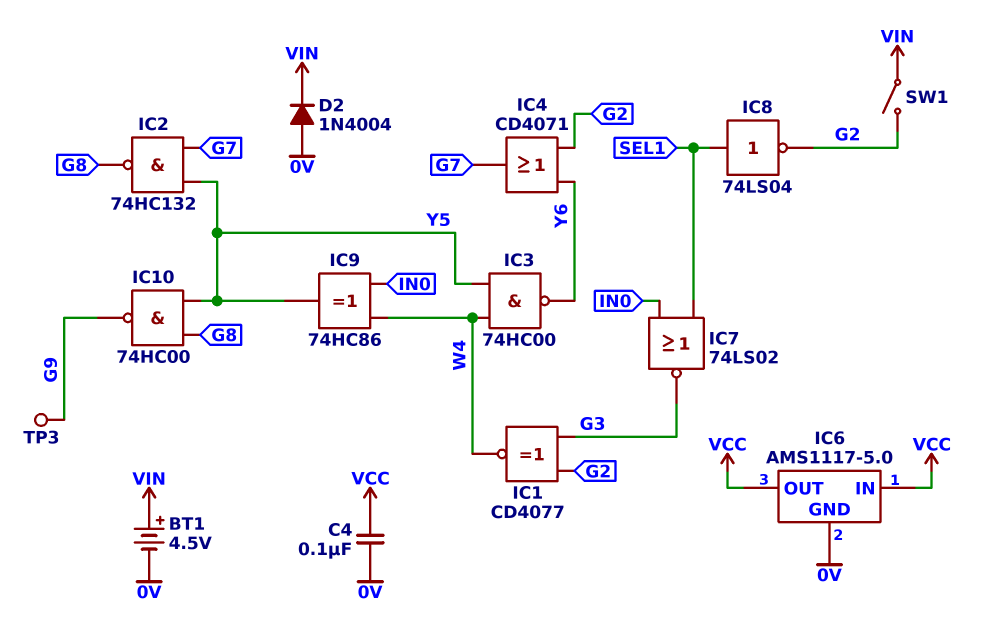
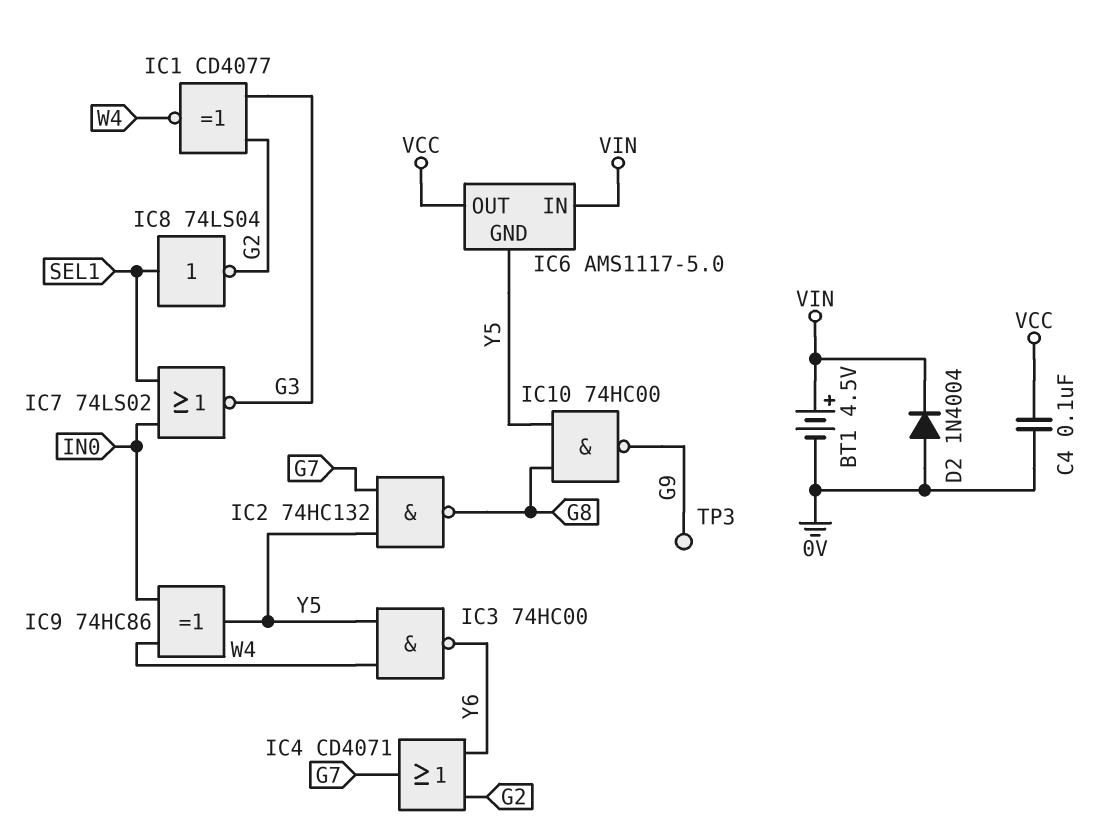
IC6 pin GND: 0V -> Y5
IC6 pin IN: VCC -> VIN
SW1: switch (G2, VIN) -> none

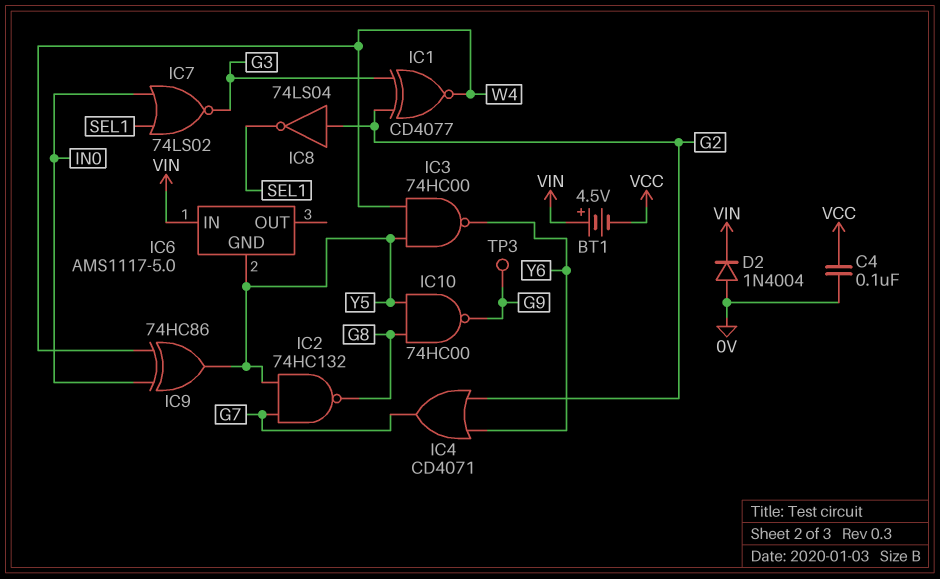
BT1: 4.5V (plus VIN, minus 0V) -> 4.5V (plus VIN, minus VCC)
IC6 pin OUT: VCC -> none
IC8: NOT 74LS04 (in SEL1, out G2) -> NOT 74LS04 (in G2, out SEL1)

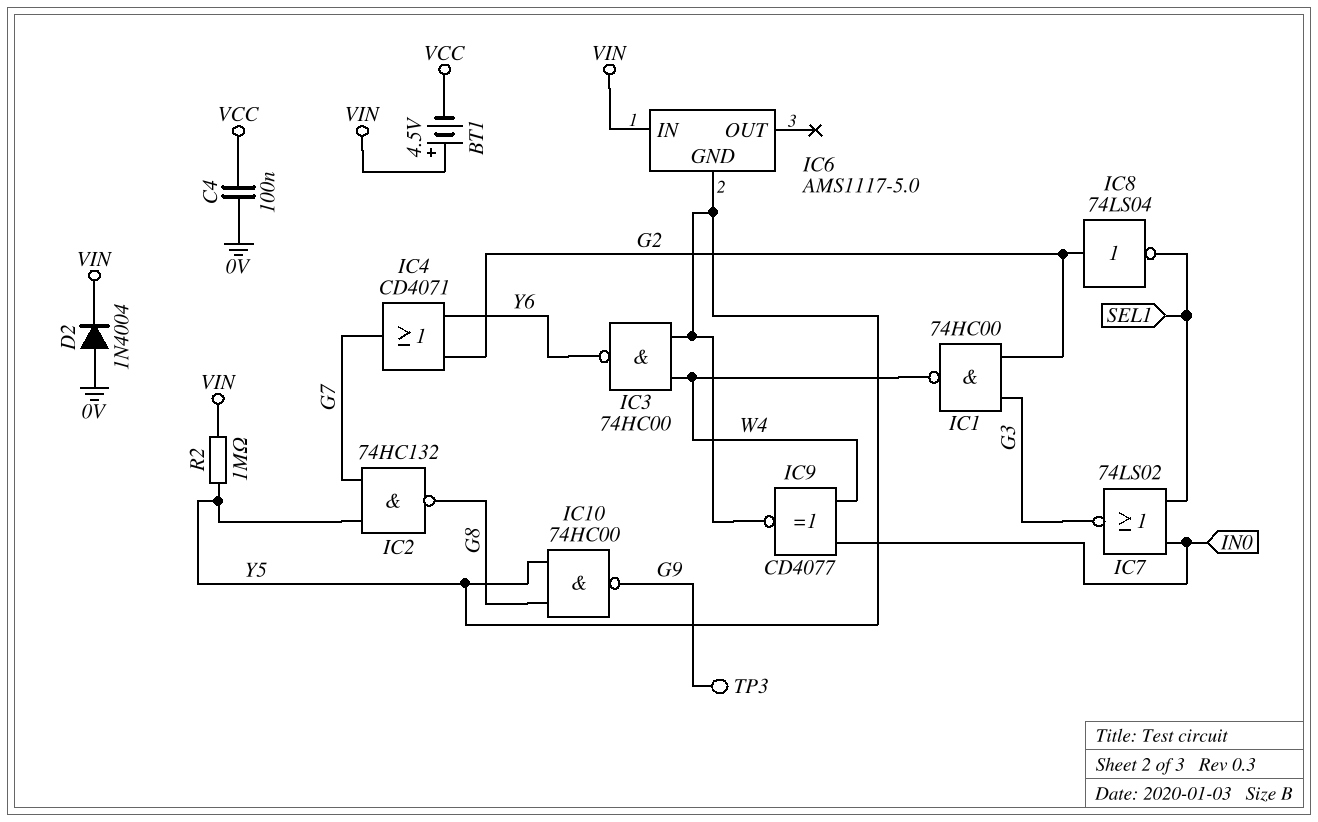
IC1: XNOR CD4077 (in G2, in G3, out W4) -> NAND 74HC00 (in G2, in G3, out W4)
IC9: XOR 74HC86 (in IN0, in W4, out Y5) -> XNOR CD4077 (in IN0, in W4, out Y5)
R2: none -> 1M (VIN, Y5)

